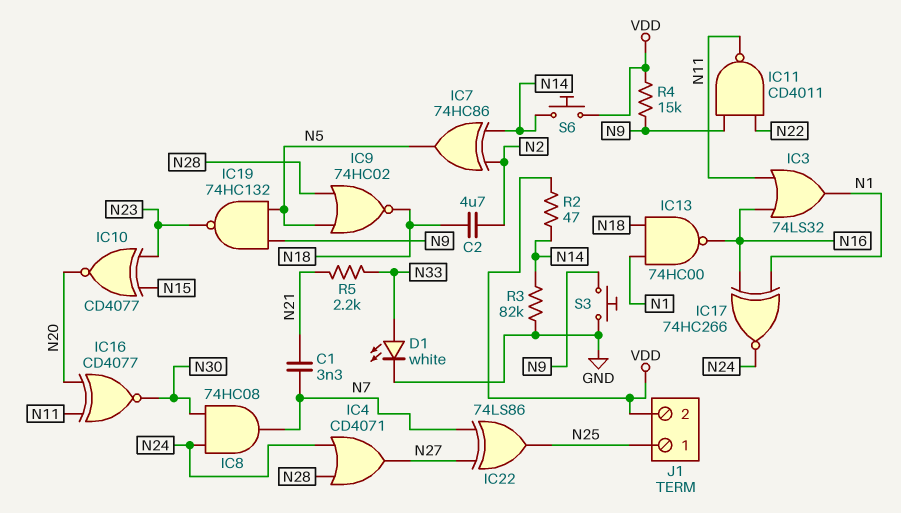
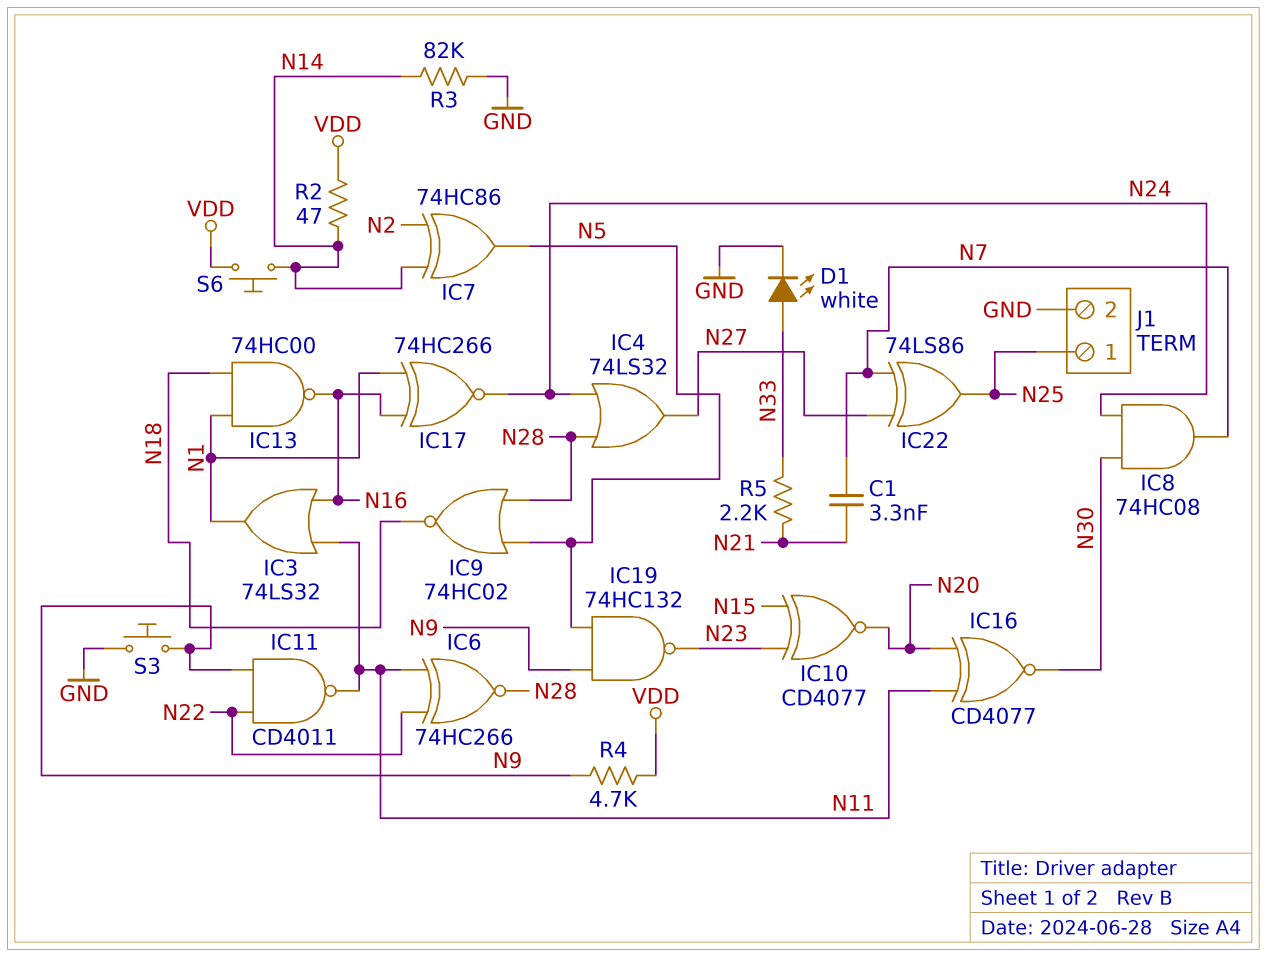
C2: 4.7uF (N2, N18) -> none
IC4: OR CD4071 (in N24, in N28, out N27) -> OR 74LS32 (in N24, in N28, out N27)
IC6: none -> XNOR 74HC266 (in N11, in N22, out N28)
J1 pin 2: VDD -> GND
R4: 15k (N9, VDD) -> 4.7k (N9, VDD)

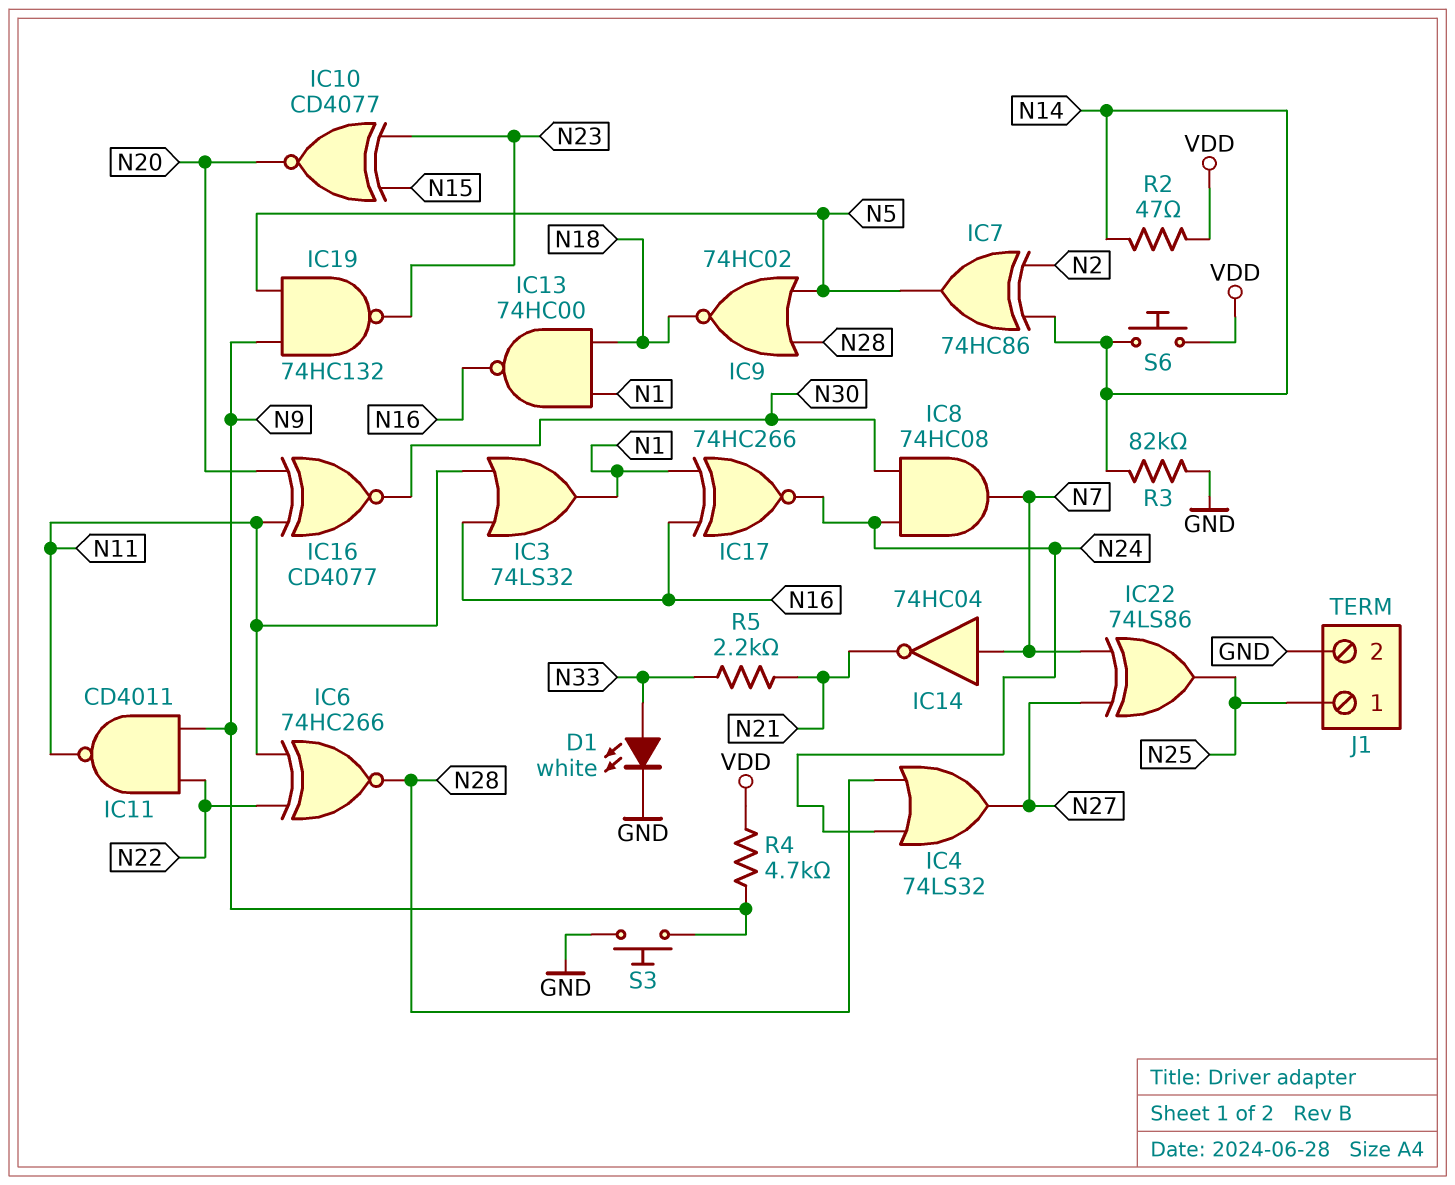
C1: 3.3nF (N7, N21) -> none
IC14: none -> NOT 74HC04 (in N7, out N21)

